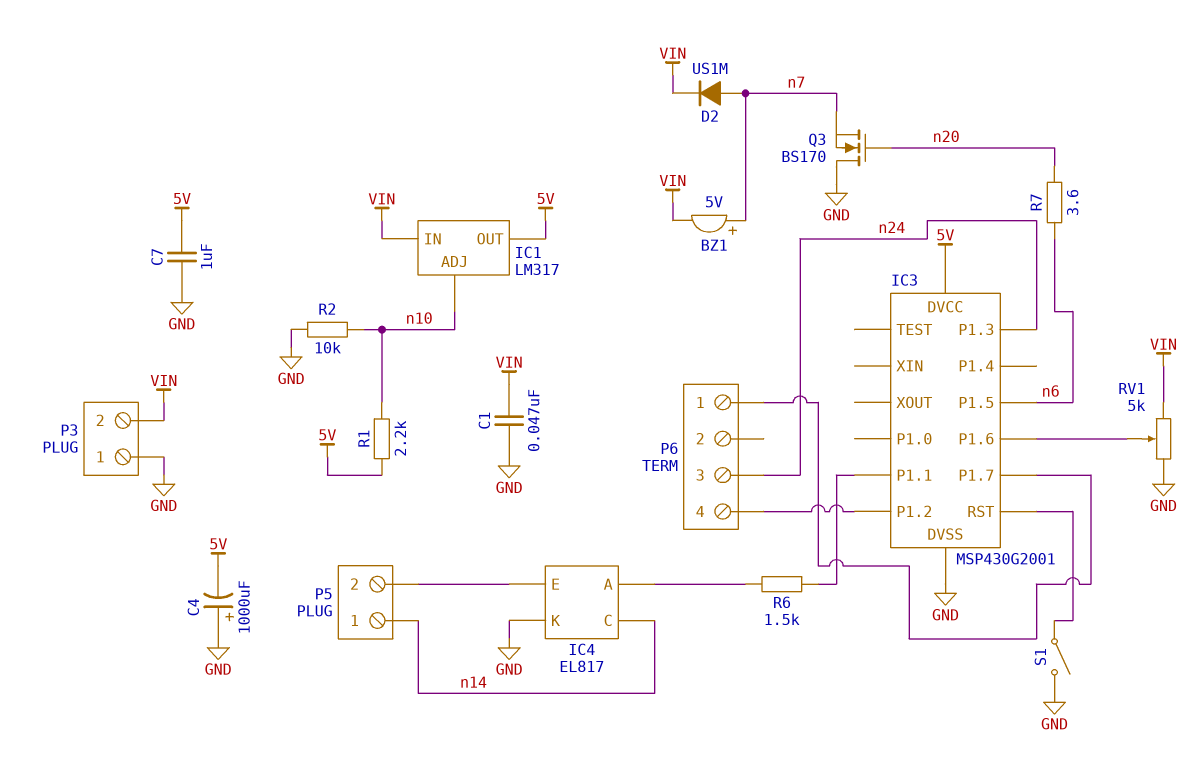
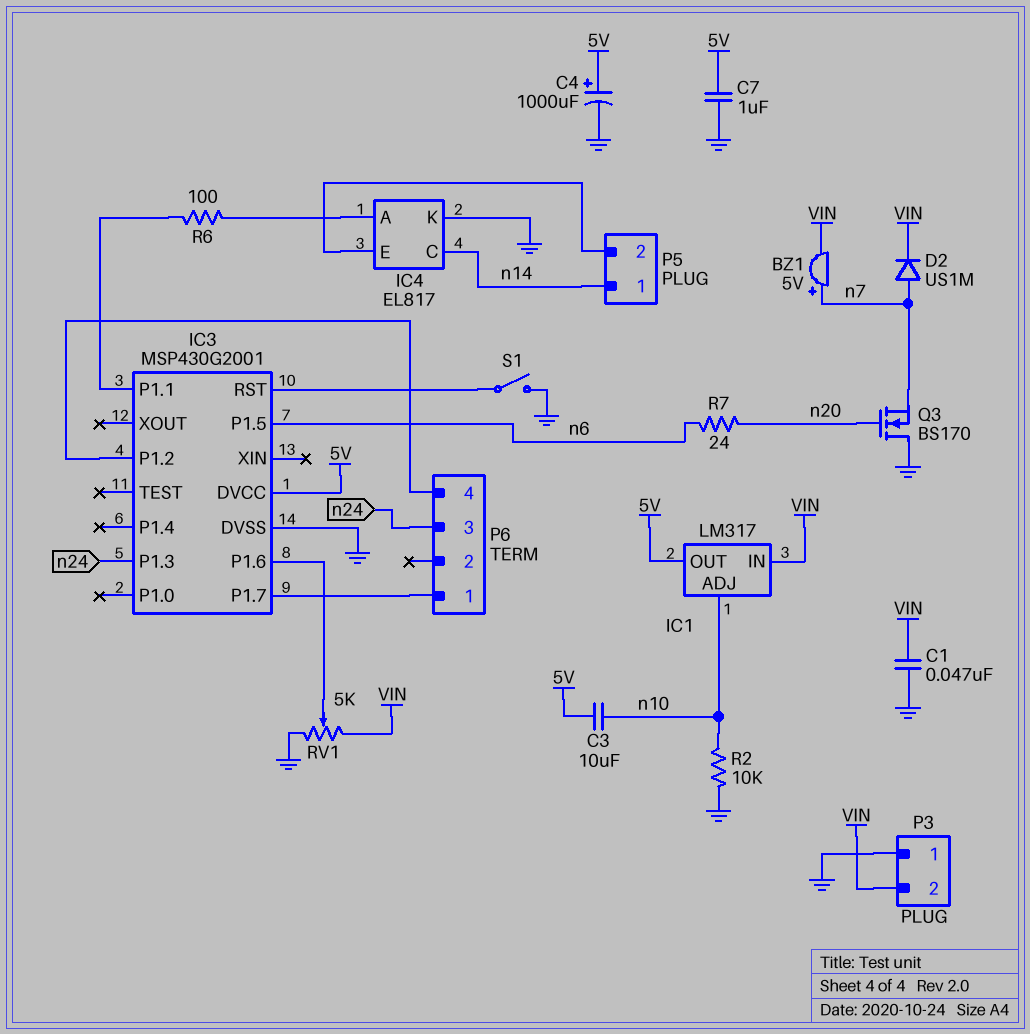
C3: none -> 10uF (5V, n10)
C4: 1000uF (plus GND, minus 5V) -> 1000uF (plus 5V, minus GND)
R1: 2.2k (5V, n10) -> none
R6: 1.5k (IC3/P1.1, IC4/A) -> 100 (IC3/P1.1, IC4/A)
R7: 3.6 (n6, n20) -> 24 (n6, n20)

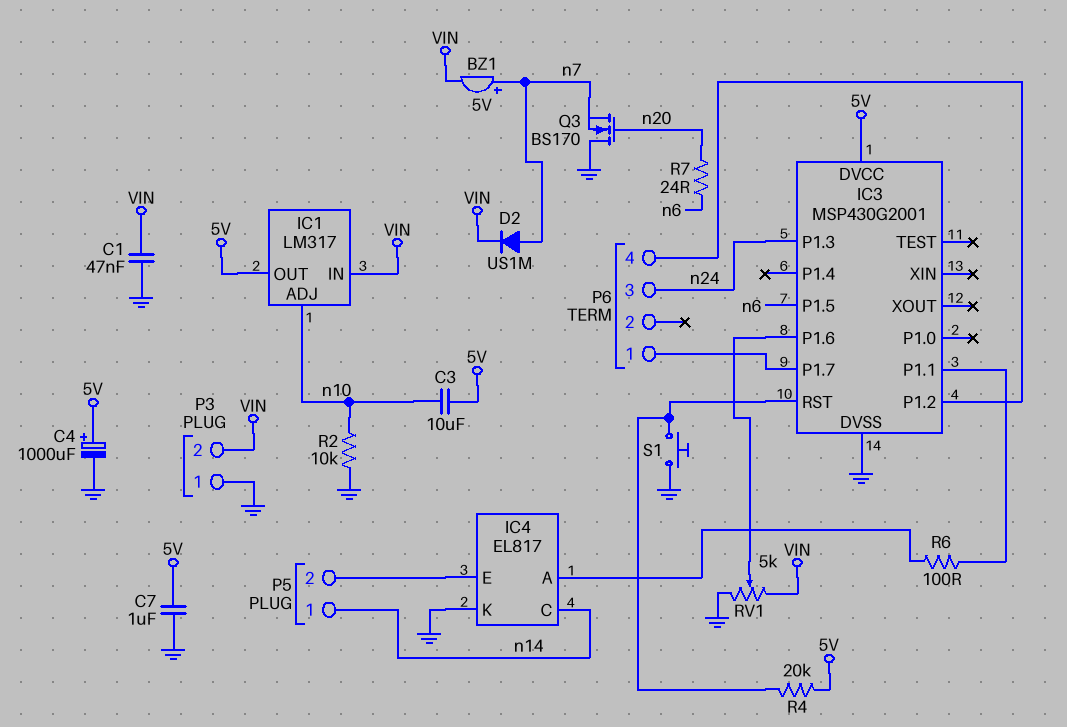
R4: none -> 20k (5V, IC3/RST)
S1: switch (GND, IC3/RST) -> button (GND, IC3/RST)

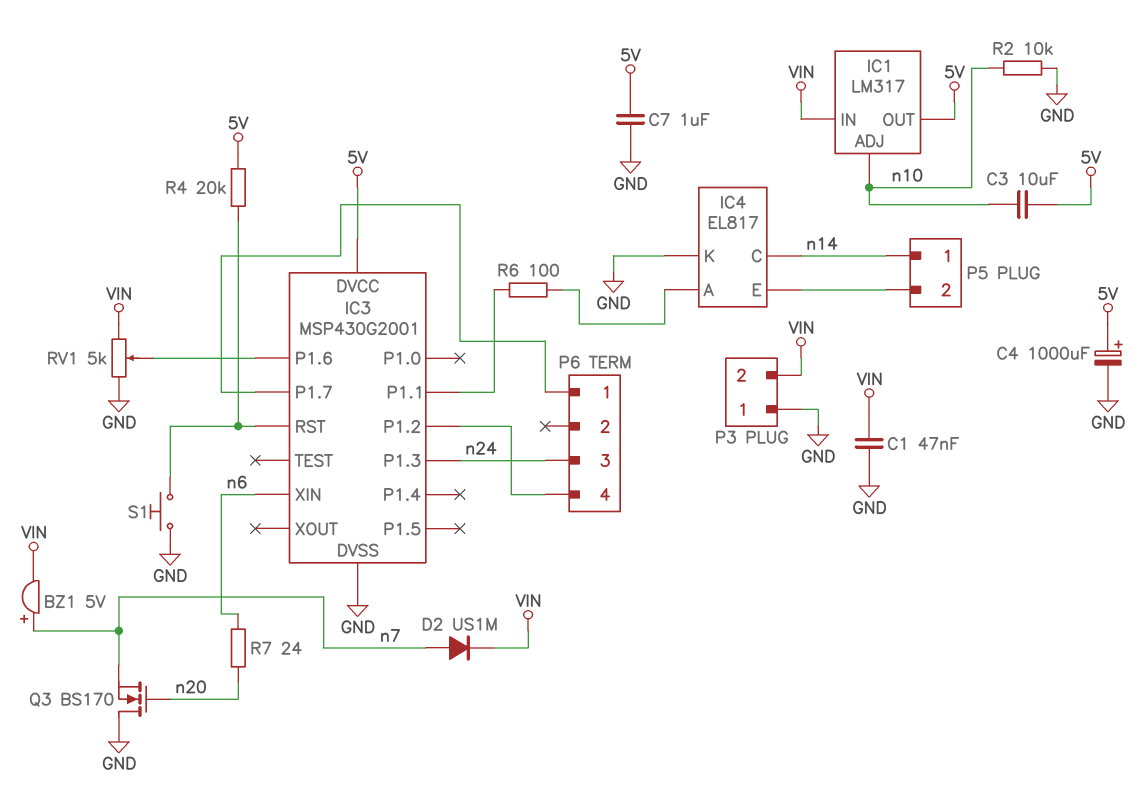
IC3 pin P1.5: n6 -> none
IC3 pin XIN: none -> n6

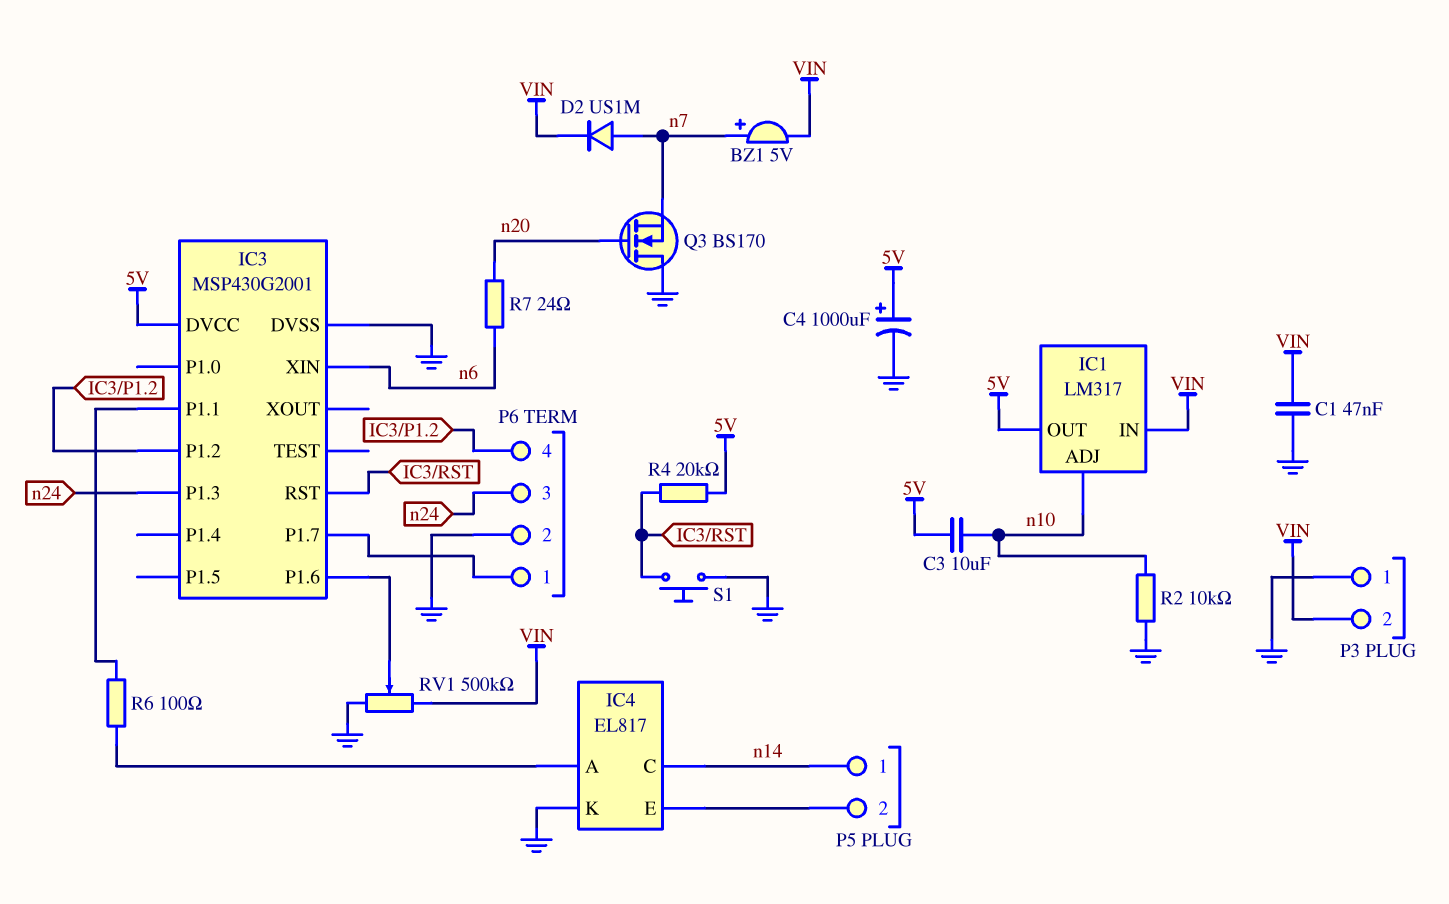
C7: 1uF (5V, GND) -> none
P6 pin 2: none -> GND
RV1: 5k (GND, VIN, wiper IC3/P1.6) -> 500k (GND, VIN, wiper IC3/P1.6)

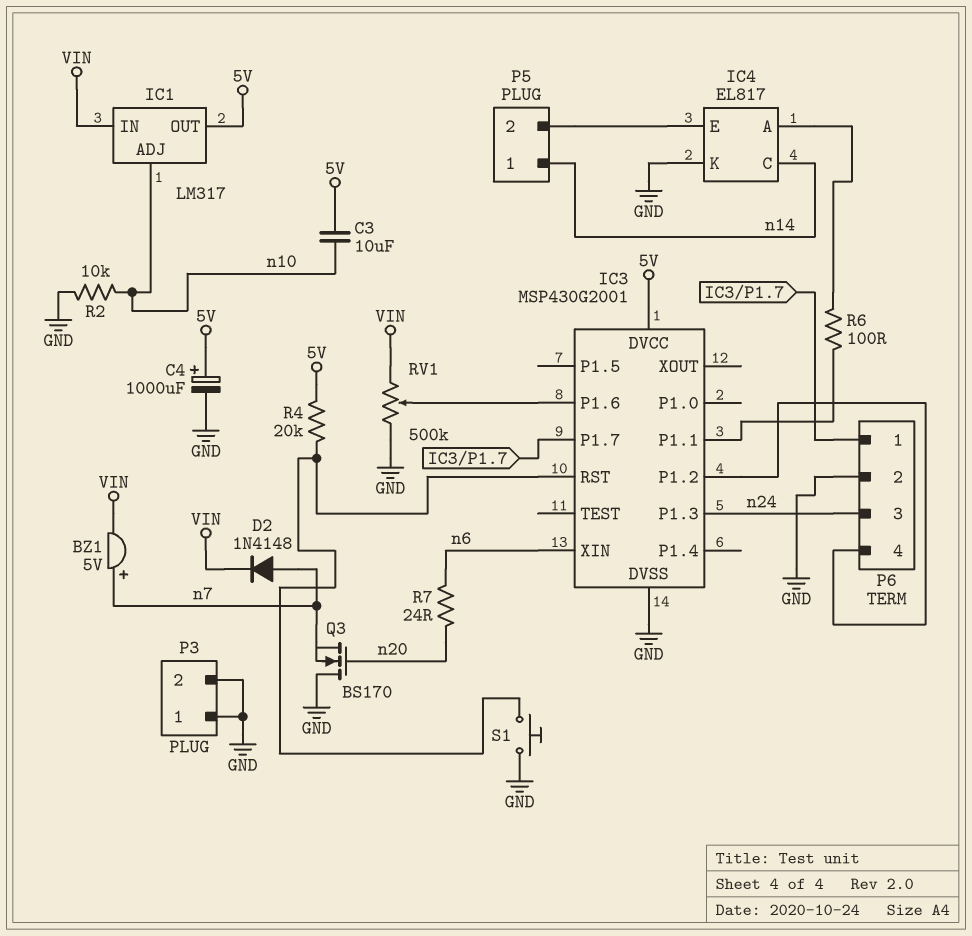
C1: 47nF (GND, VIN) -> none
D2: diode US1M (A n7, K VIN) -> diode 1N4148 (A n7, K VIN)
P3 pin 2: VIN -> GND

